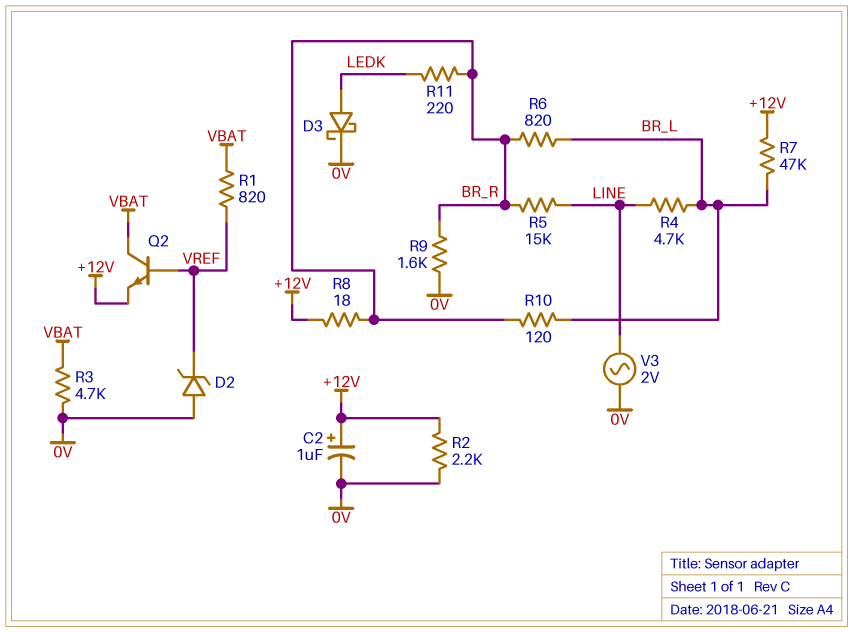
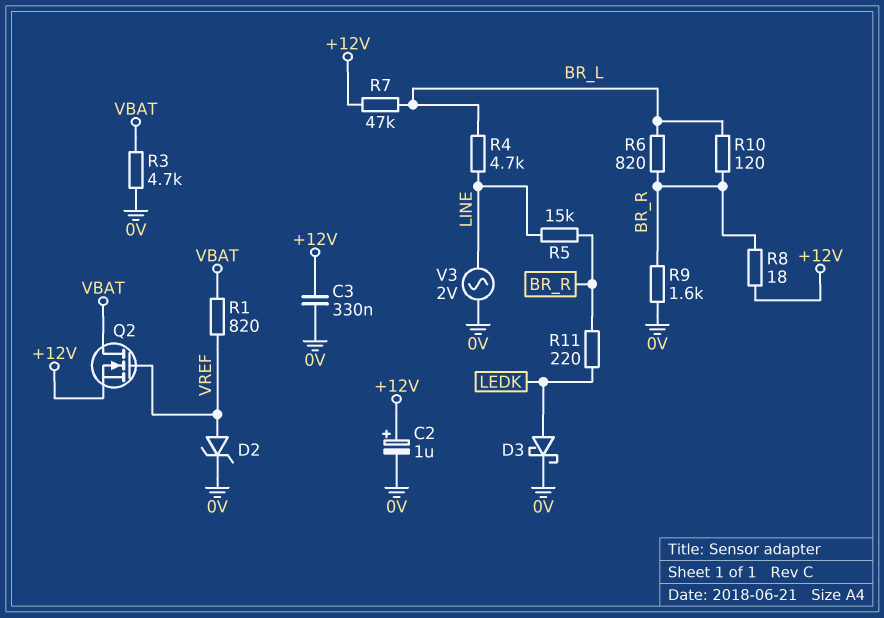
C3: none -> 330nF (+12V, 0V)
D2: zener (A 0V, K VREF) -> zener (A VREF, K 0V)
Q2: NPN (B VREF, C VBAT, E +12V) -> NMOS (G VREF, D VBAT, S +12V)
R2: 2.2k (+12V, 0V) -> none

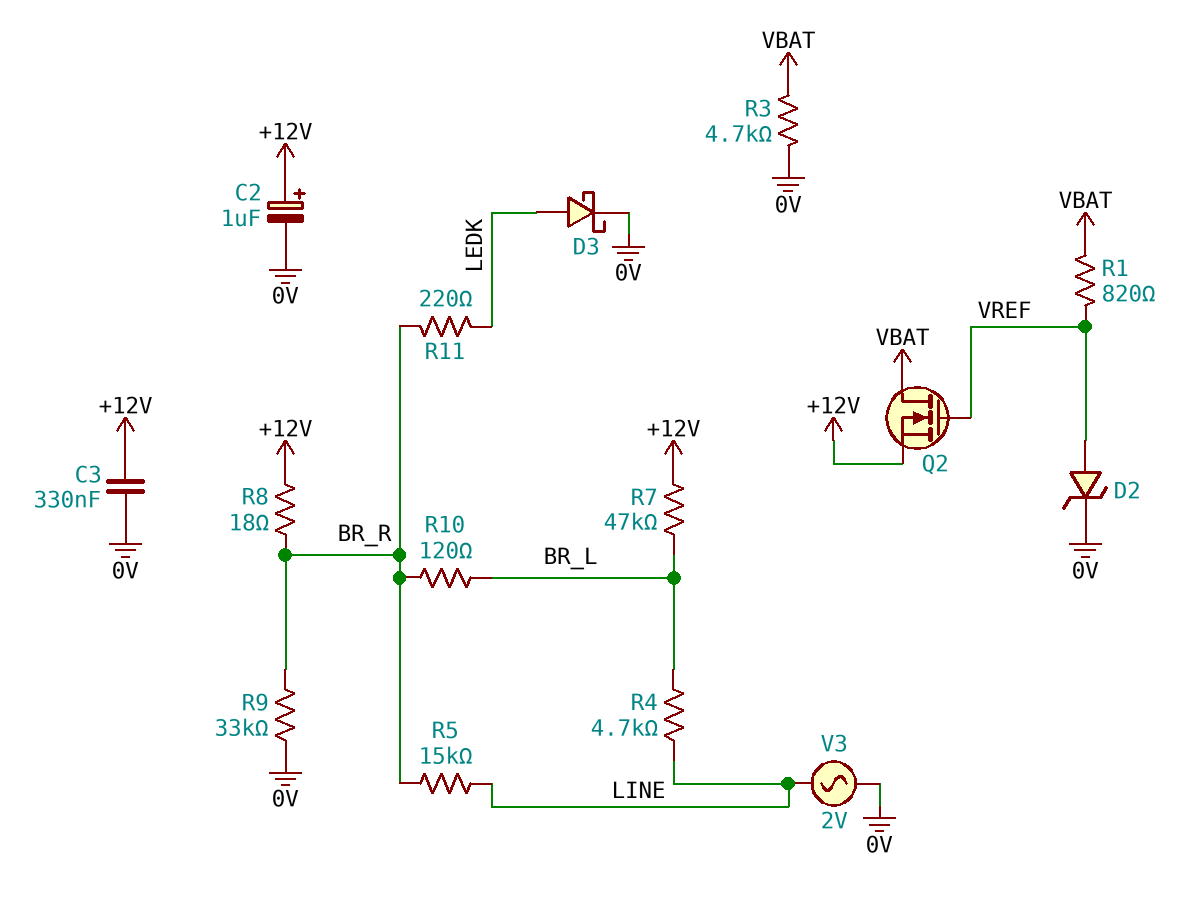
R6: 820 (BR_L, BR_R) -> none
R9: 1.6k (0V, BR_R) -> 33k (0V, BR_R)

